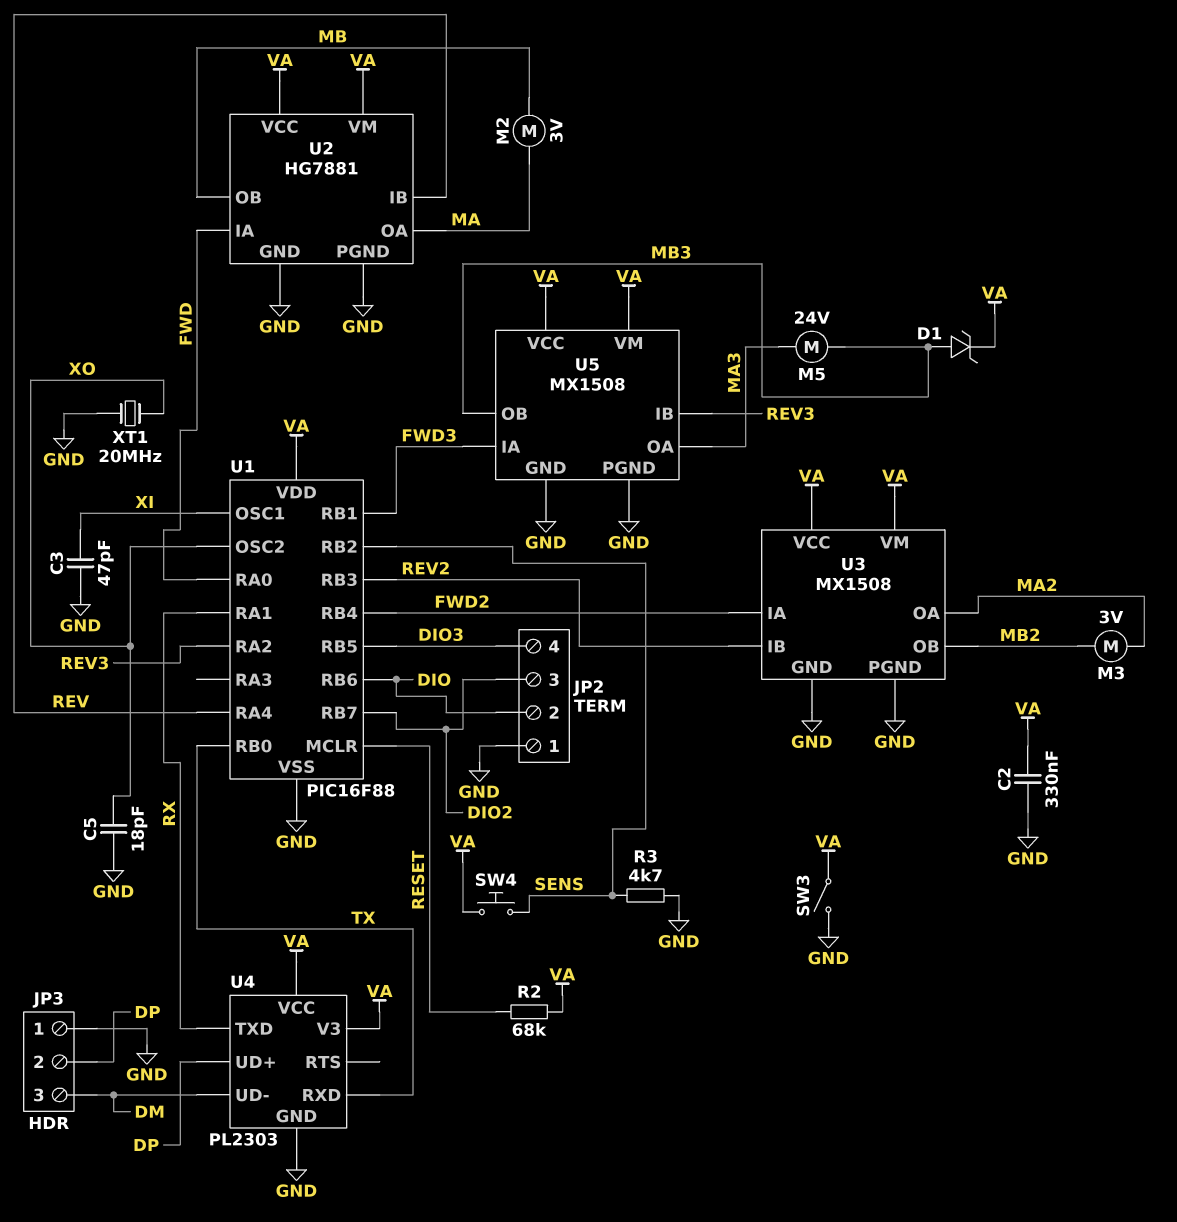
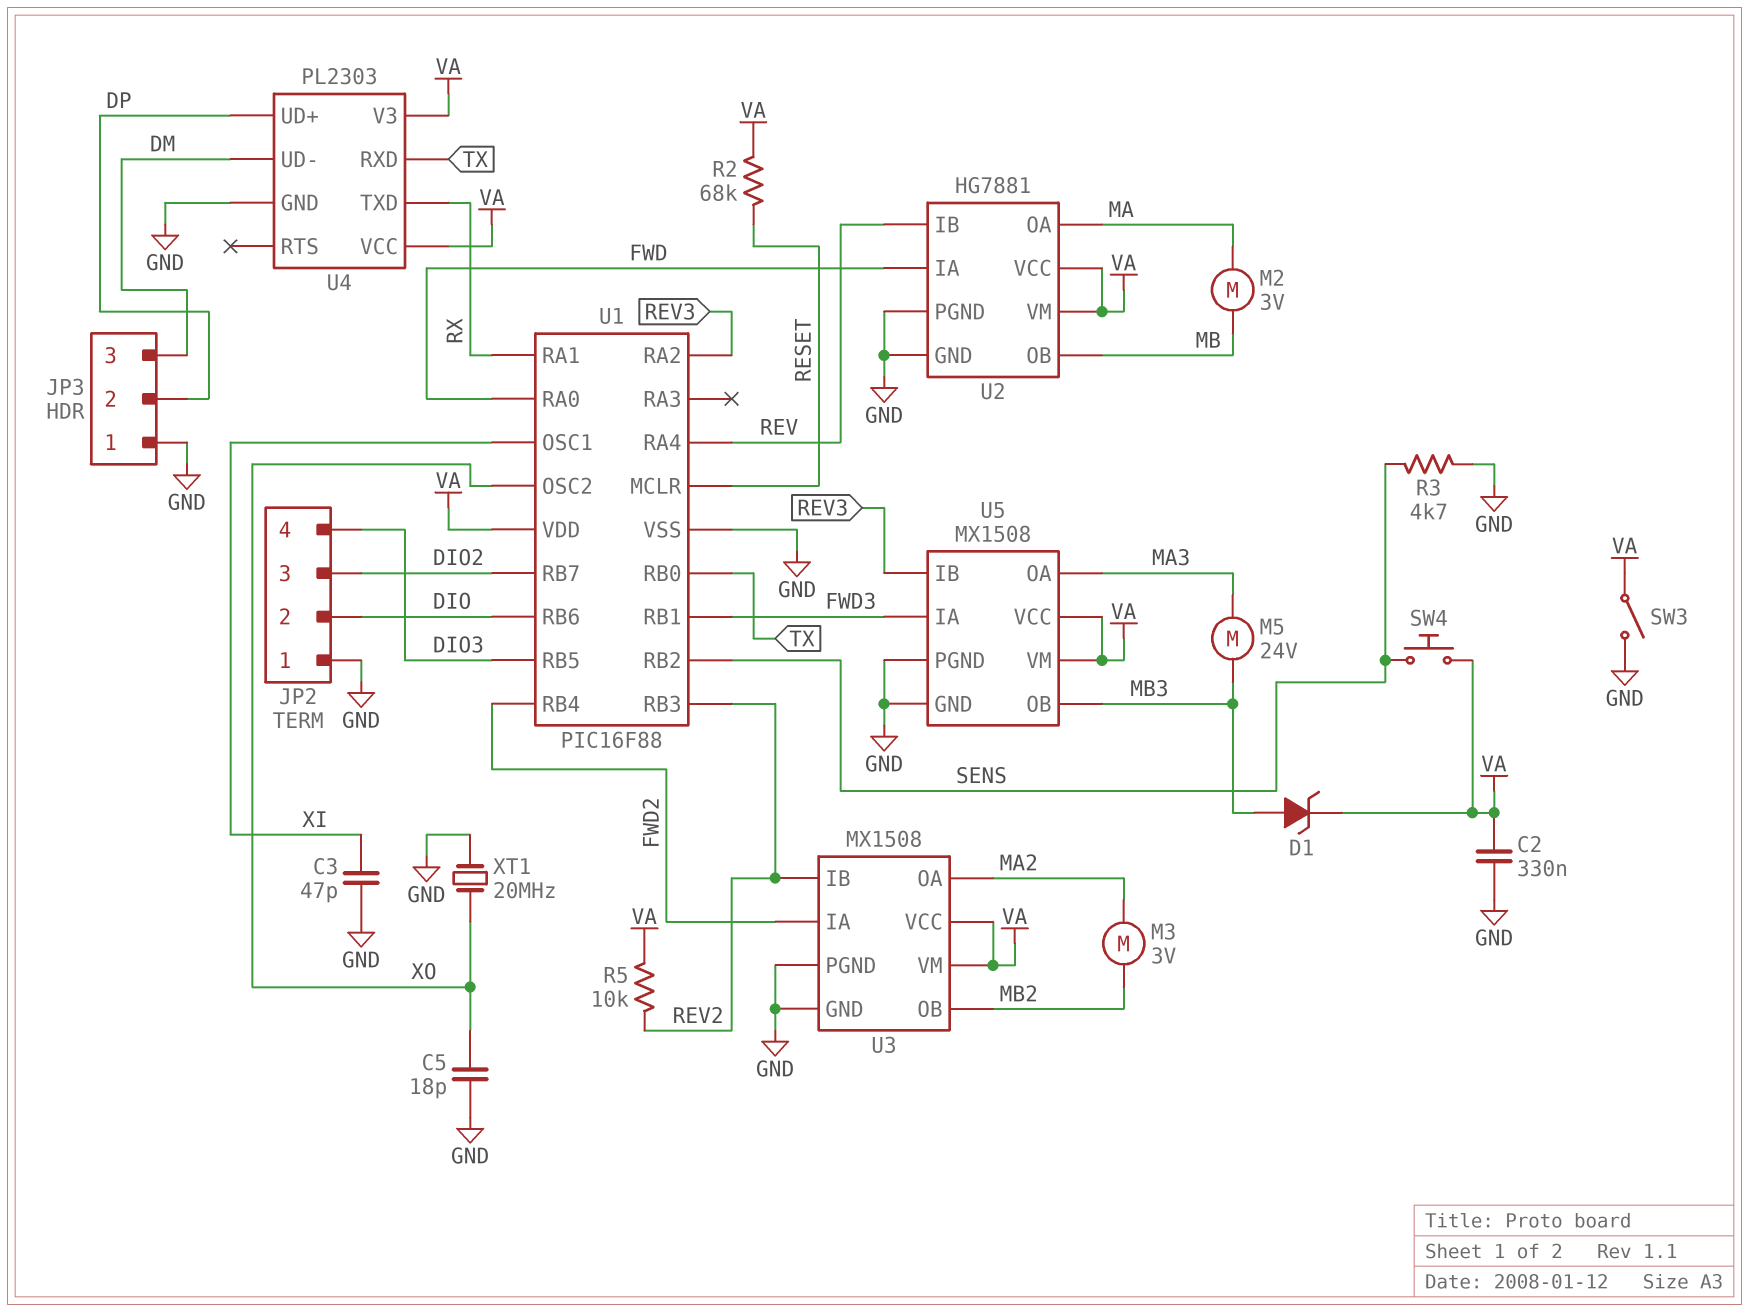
R5: none -> 10k (REV2, VA)

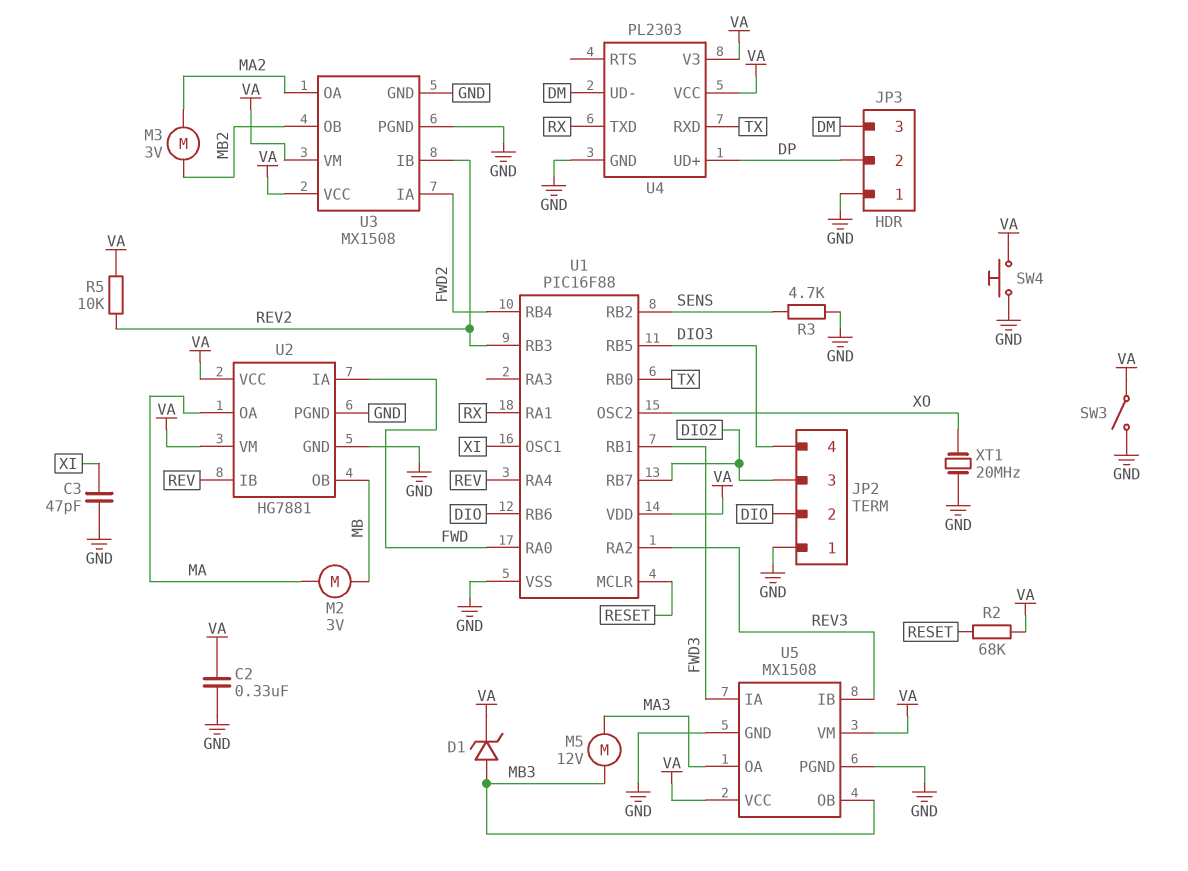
C5: 18pF (GND, XO) -> none
M5: motor 24V (MA3, MB3) -> motor 12V (MA3, MB3)
SW4: button (SENS, VA) -> button (GND, VA)

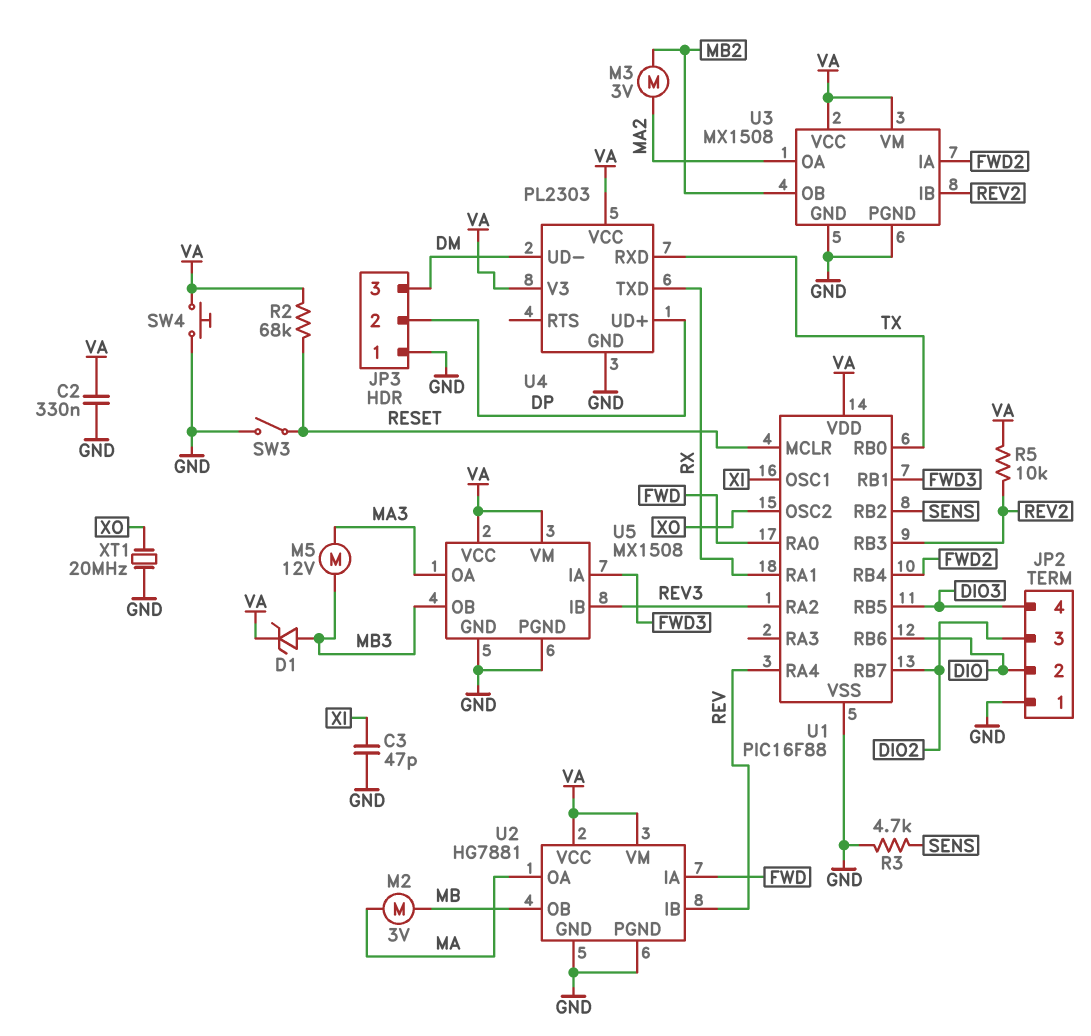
SW3: switch (GND, VA) -> switch (GND, RESET)

